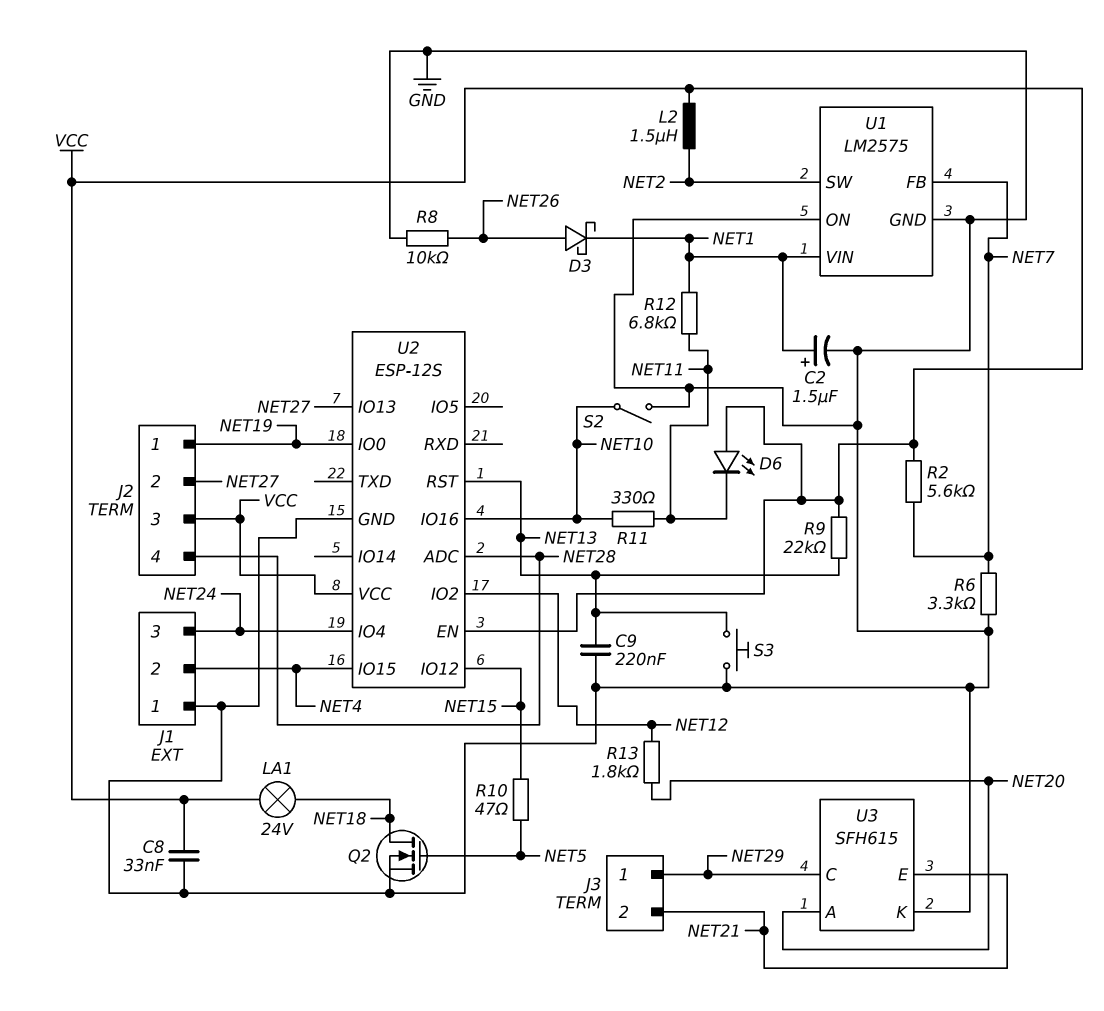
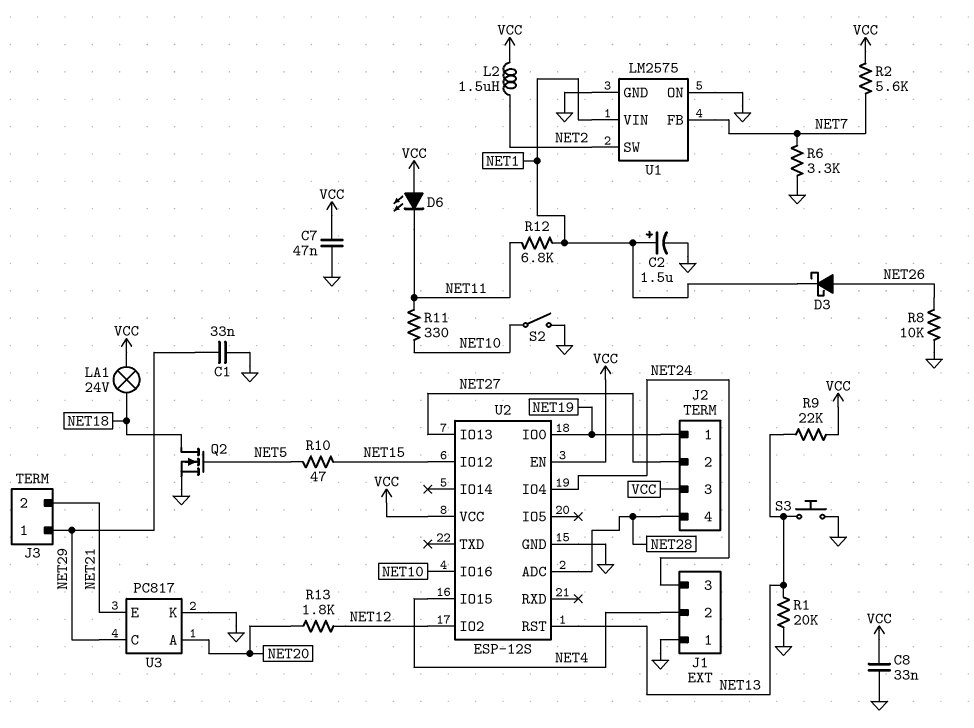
C1: none -> 33nF (GND, NET29)
C7: none -> 47nF (GND, VCC)
C9: 220nF (GND, NET13) -> none
R1: none -> 20k (GND, NET13)
U3: SFH615 -> PC817

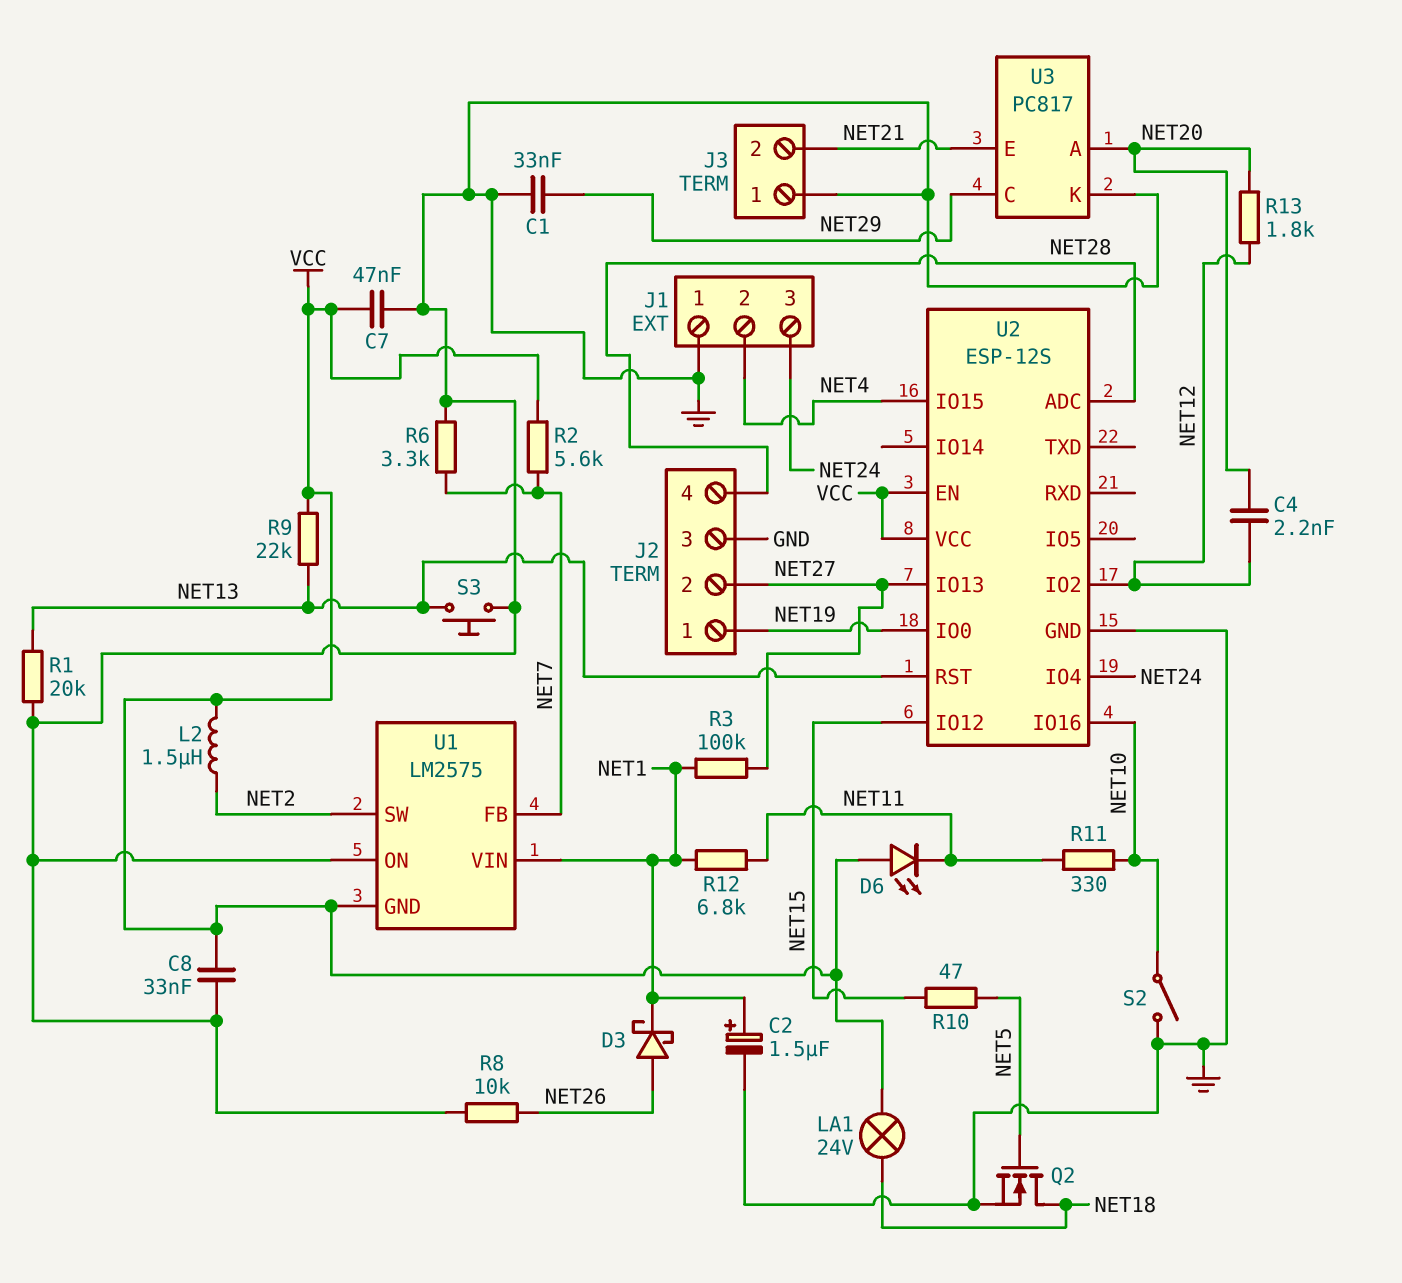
C4: none -> 2.2nF (NET12, NET20)
J2 pin 3: VCC -> GND
J3 pin 1: NET29 -> GND
R3: none -> 100k (NET1, NET27)
U1 pin GND: GND -> VCC

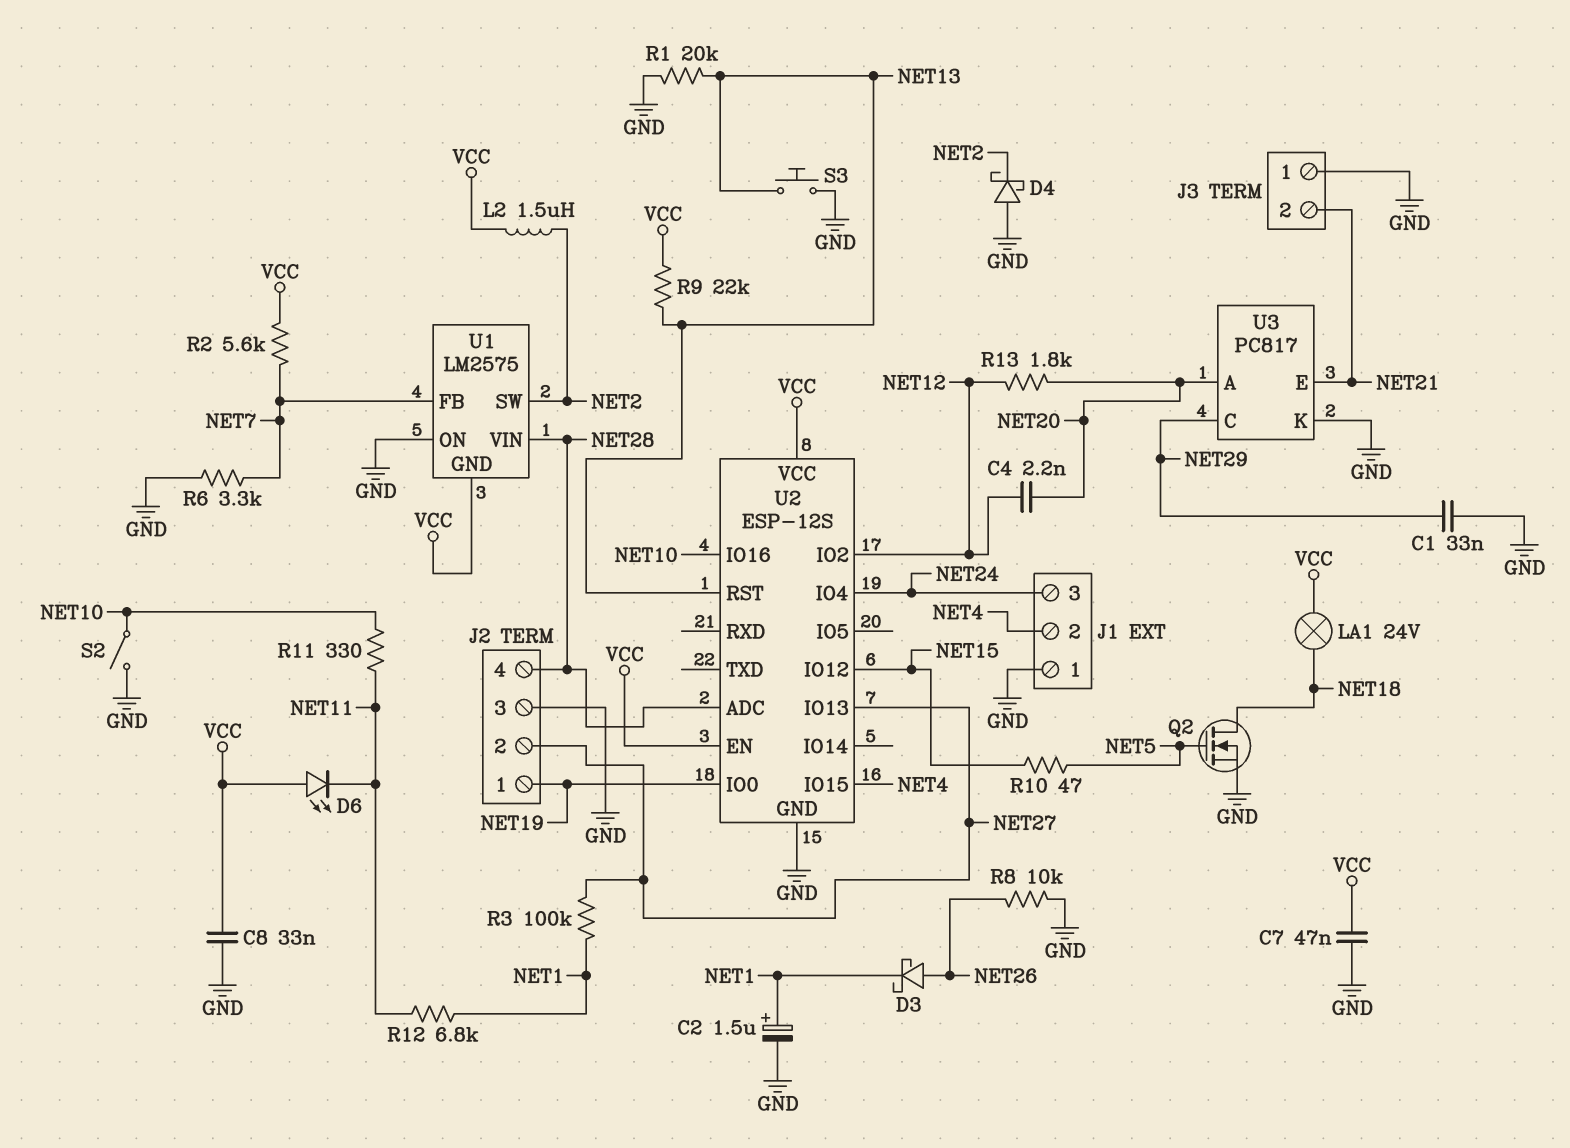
D4: none -> schottky (A GND, K NET2)
U1 pin VIN: NET1 -> NET28

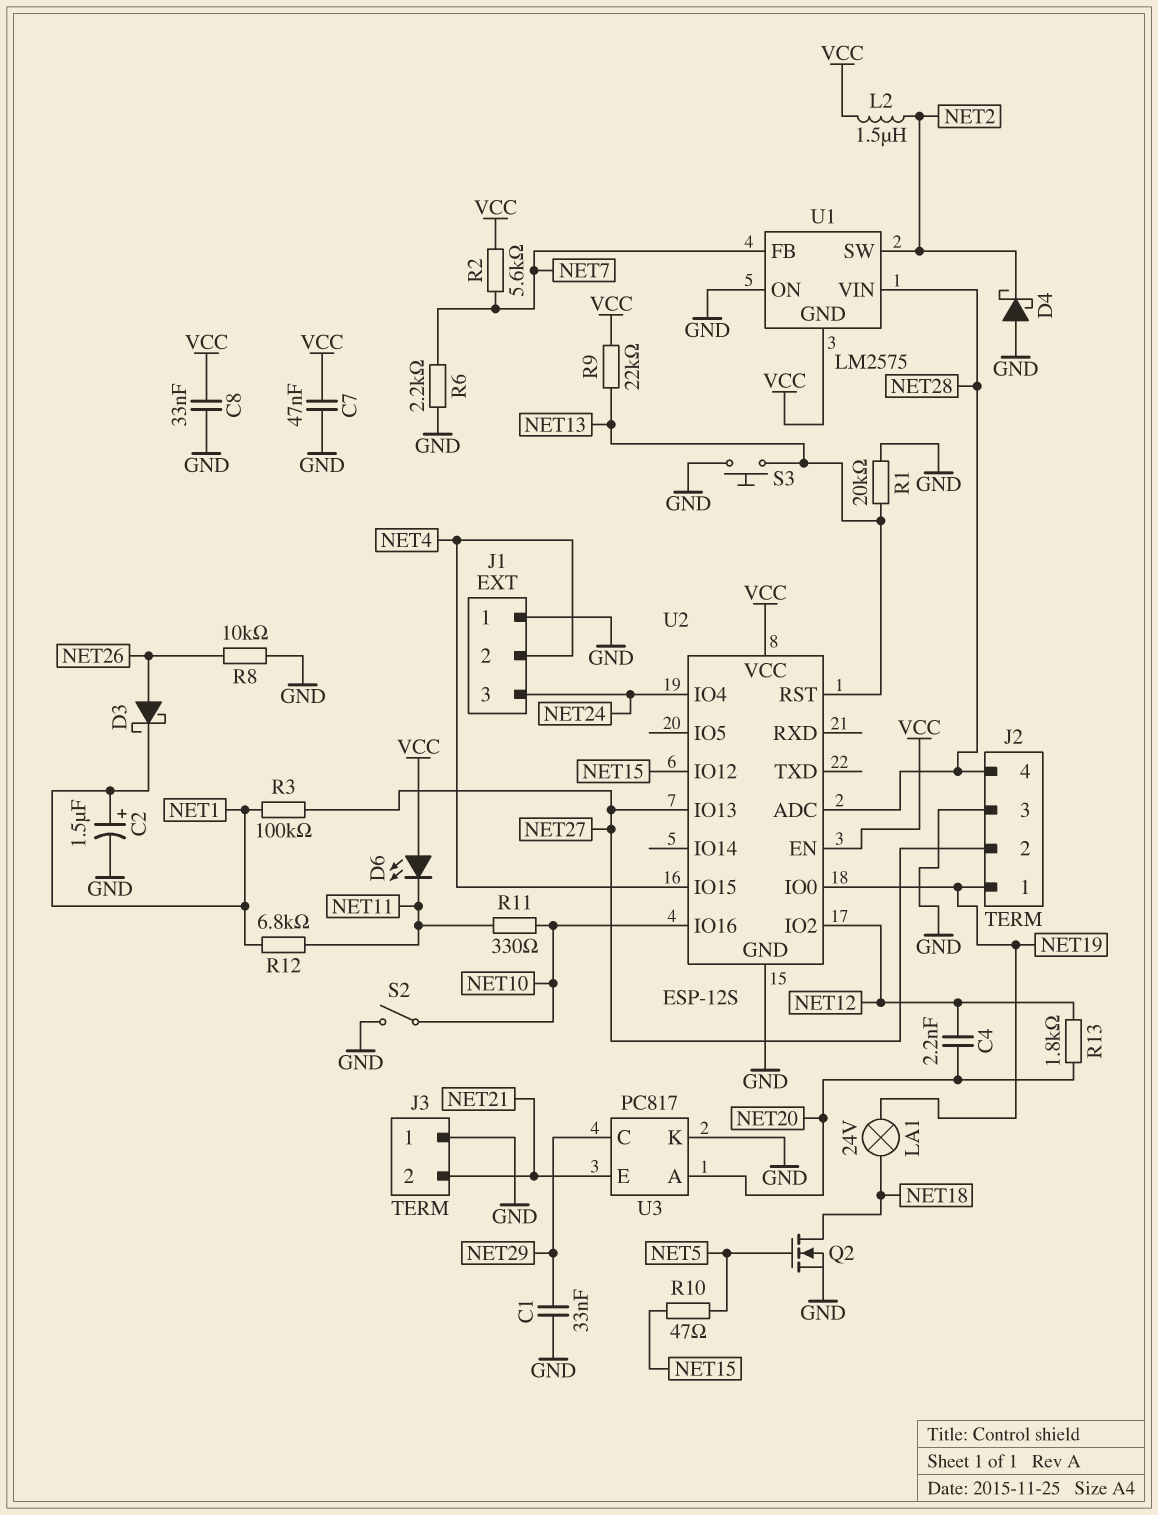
LA1: lamp 24V (NET18, VCC) -> lamp 24V (NET18, NET19)
R6: 3.3k (GND, NET7) -> 2.2k (GND, NET7)

